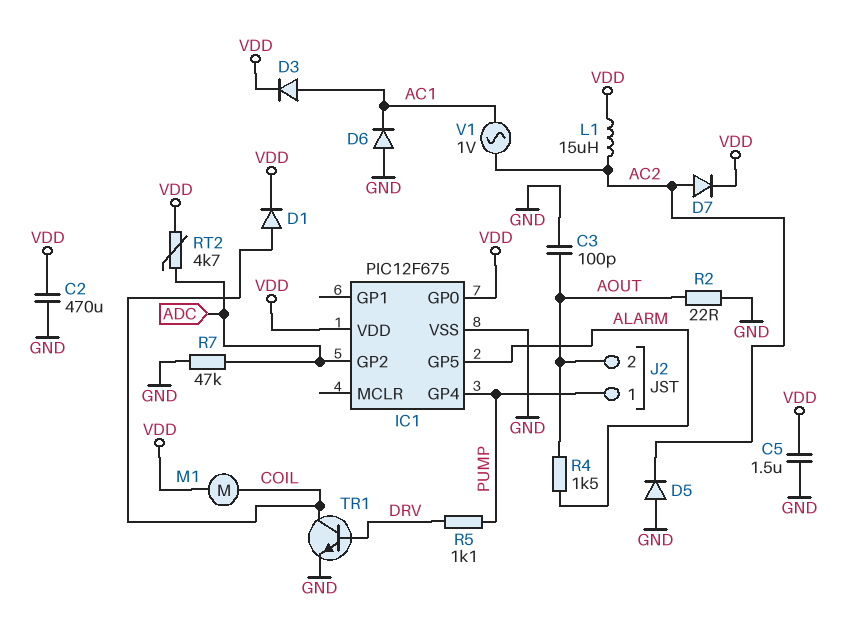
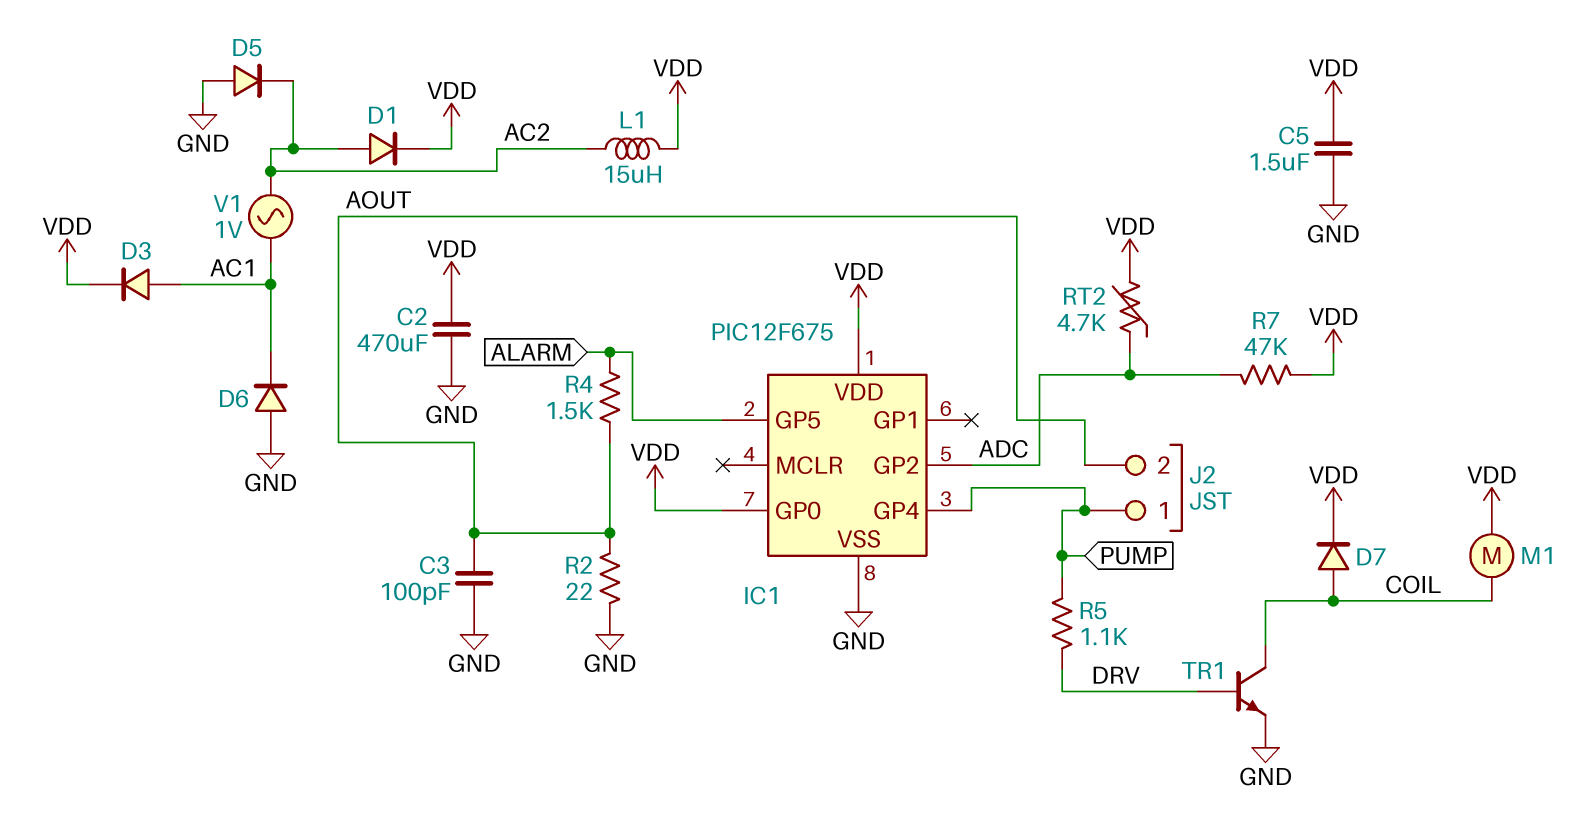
D1: diode (A COIL, K VDD) -> diode (A AC2, K VDD)
D7: diode (A AC2, K VDD) -> diode (A COIL, K VDD)
R7: 47k (ADC, GND) -> 47k (ADC, VDD)

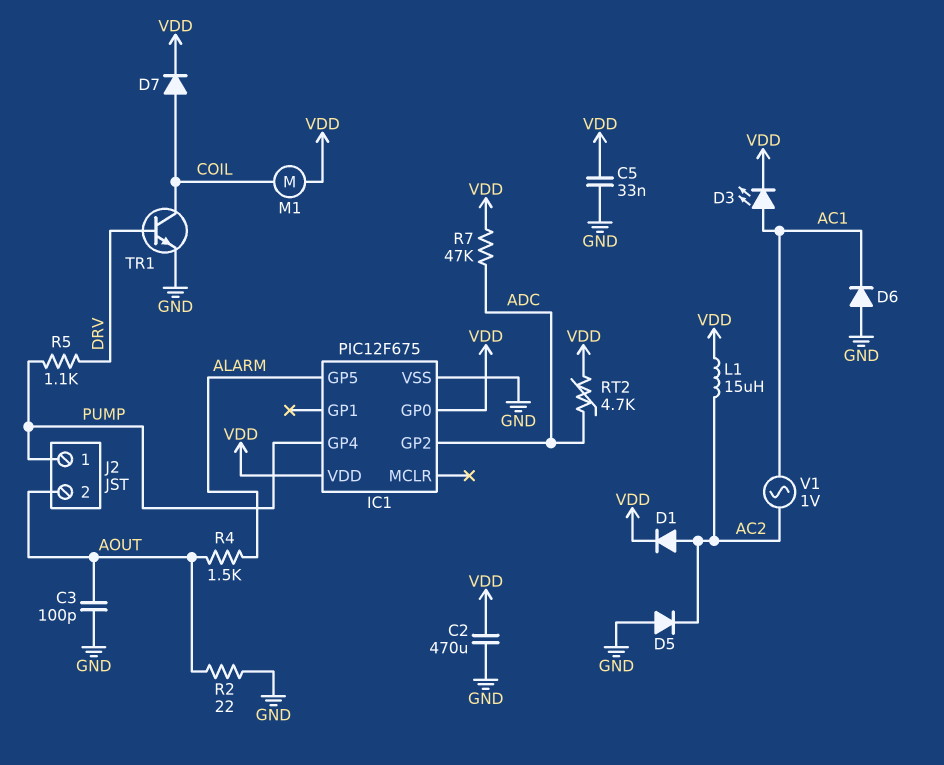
C5: 1.5uF (GND, VDD) -> 33nF (GND, VDD)
D3: diode (A AC1, K VDD) -> LED (A AC1, K VDD)

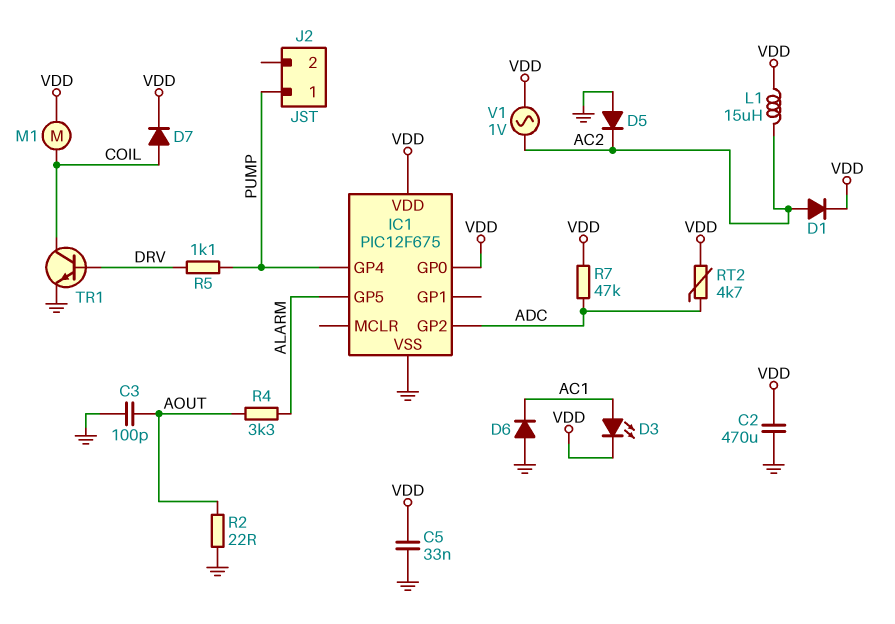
J2 pin 2: AOUT -> none
R4: 1.5k (ALARM, AOUT) -> 3.3k (ALARM, AOUT)
V1: AC 1V (AC1, AC2) -> AC 1V (AC2, VDD)

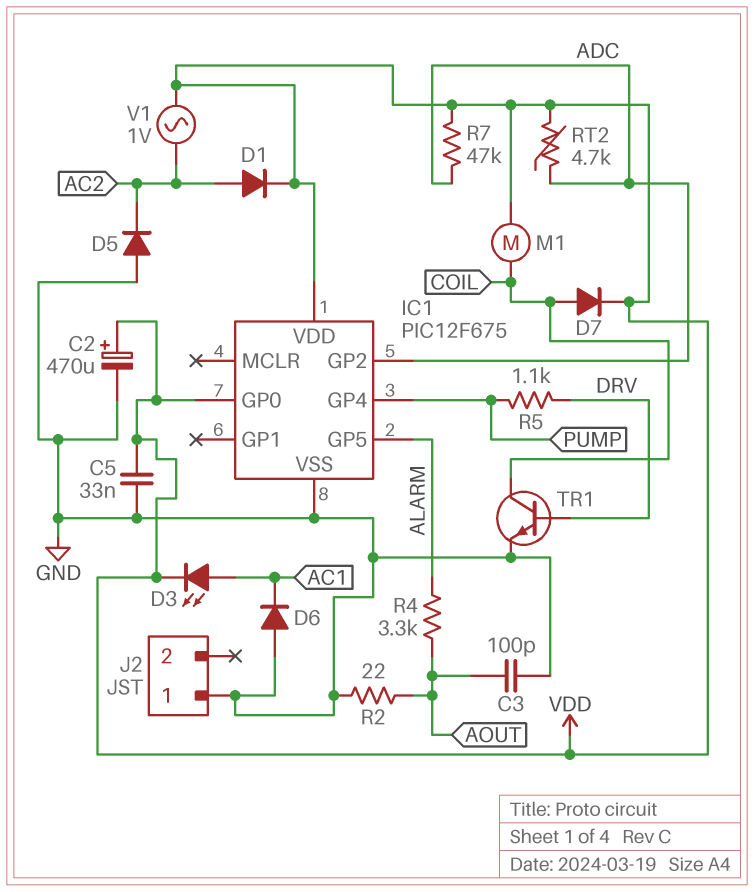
C2: 470uF (GND, VDD) -> 470uF (plus VDD, minus GND)
J2 pin 1: PUMP -> GND
L1: 15uH (AC2, VDD) -> none

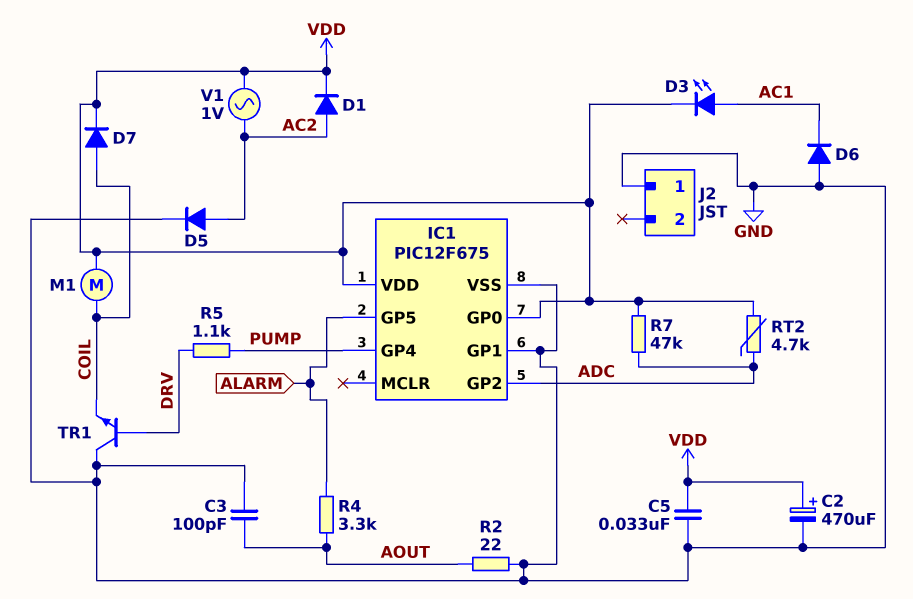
D5: diode (A GND, K AC2) -> diode (A AC2, K GND)
IC1 pin GP1: none -> GND
TR1: NPN (B DRV, C COIL, E GND) -> NPN (B DRV, C GND, E COIL)

